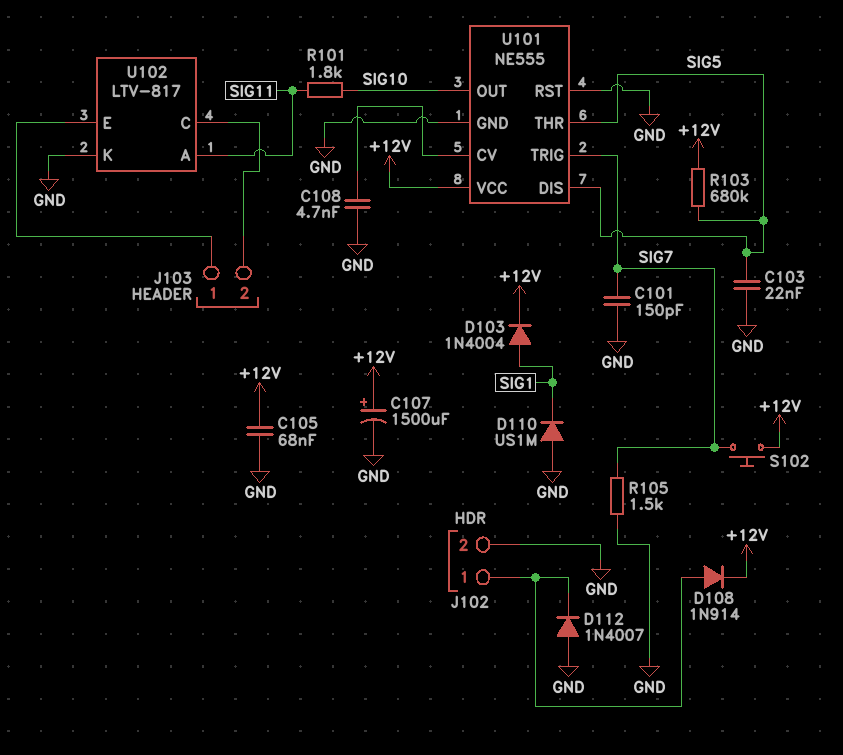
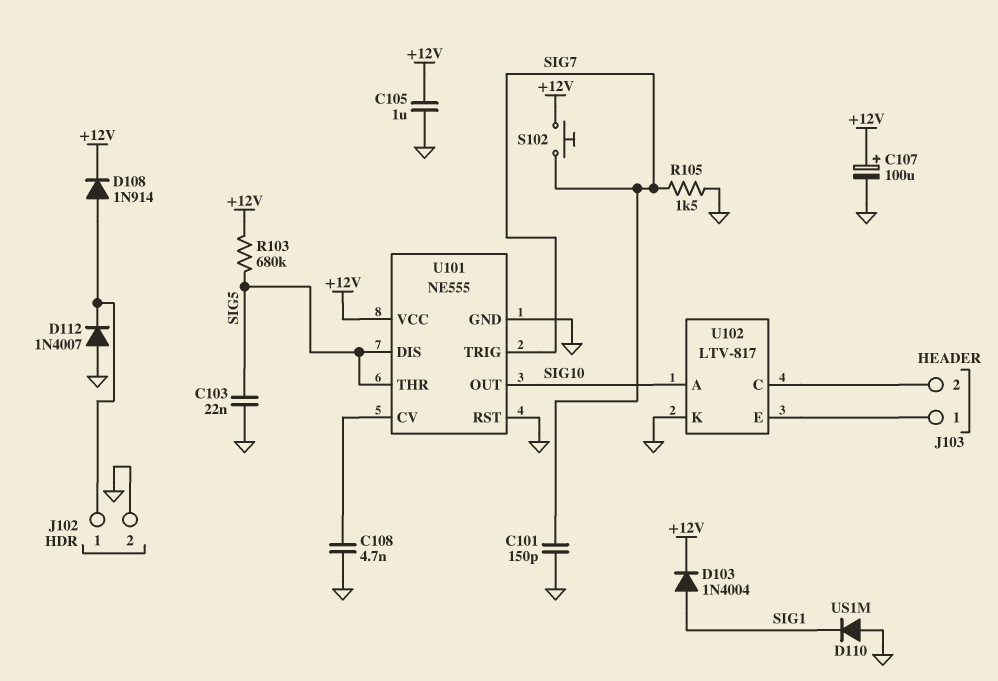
C105: 68nF (+12V, GND) -> 1uF (+12V, GND)
C107: 1500uF (plus +12V, minus GND) -> 100uF (plus +12V, minus GND)
R101: 1.8k (SIG10, SIG11) -> none
U102 pin A: SIG11 -> SIG10

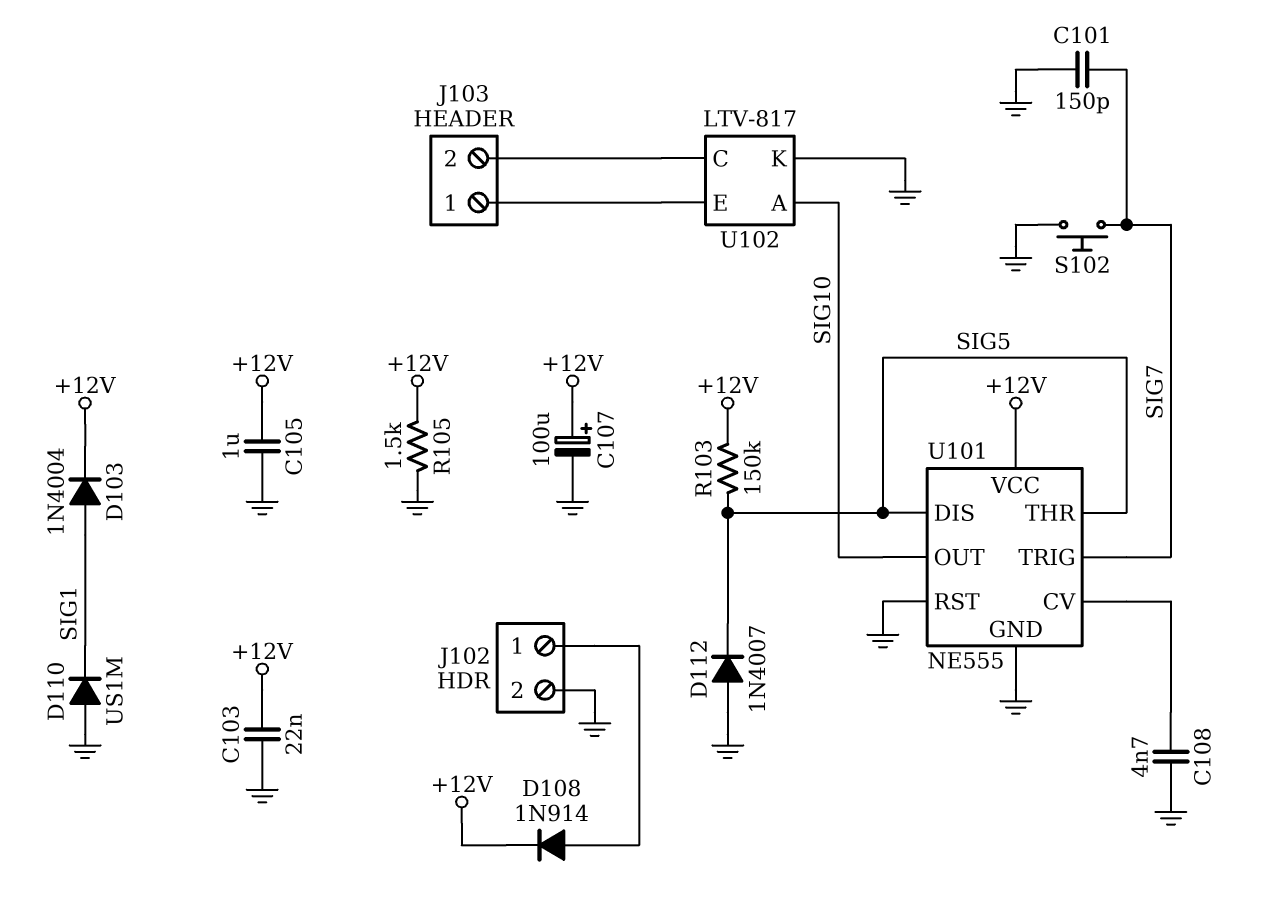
C103: 22nF (GND, SIG5) -> 22nF (+12V, GND)
D112: diode 1N4007 (A GND, K J102/1) -> diode 1N4007 (A GND, K SIG5)
R103: 680k (+12V, SIG5) -> 150k (+12V, SIG5)
R105: 1.5k (GND, SIG7) -> 1.5k (+12V, GND)
S102: button (+12V, SIG7) -> button (GND, SIG7)

